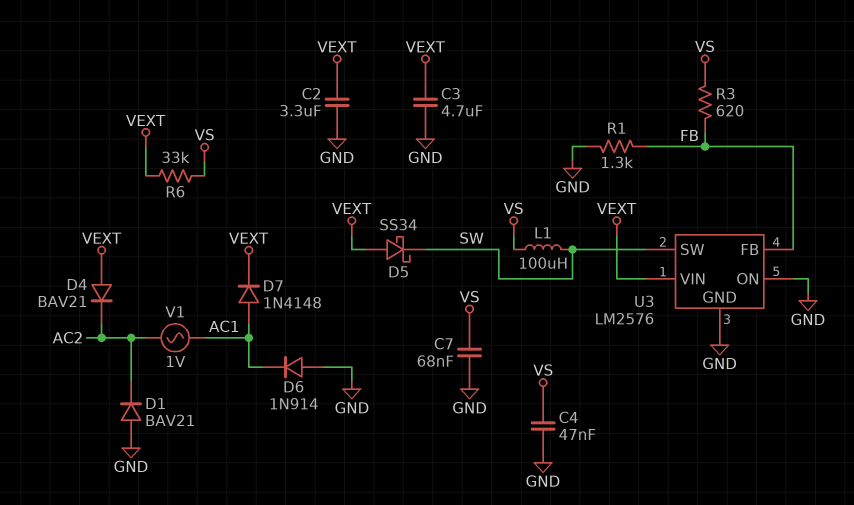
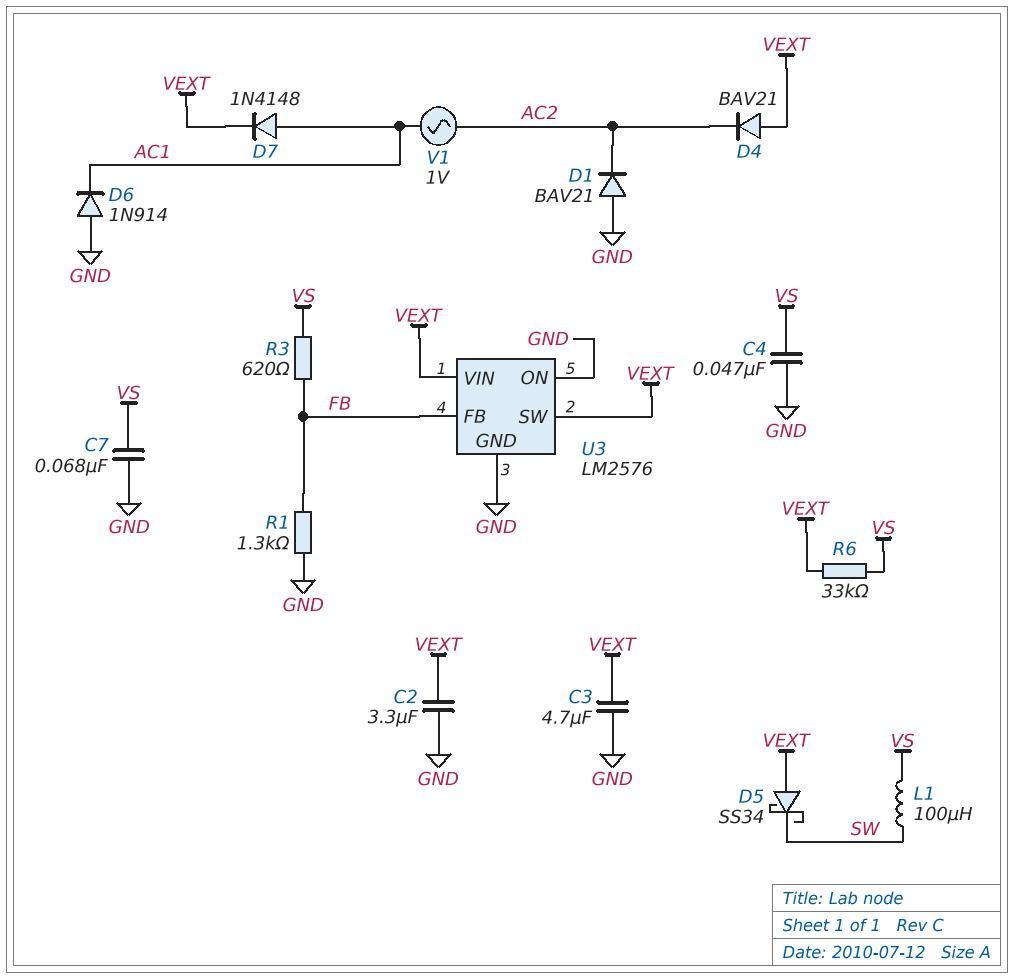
U3 pin SW: SW -> VEXT

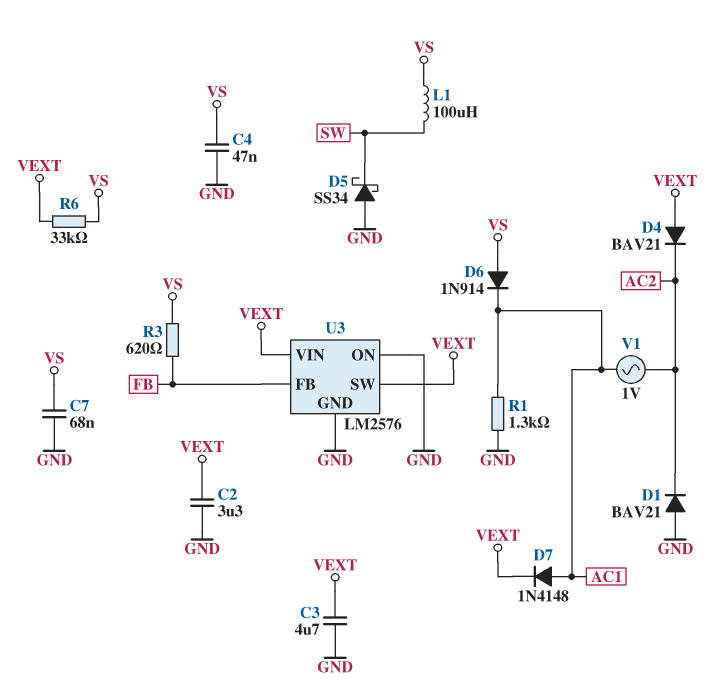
D5: schottky SS34 (A VEXT, K SW) -> schottky SS34 (A GND, K SW)
D6: diode 1N914 (A GND, K AC1) -> diode 1N914 (A VS, K AC1)
R1: 1.3k (FB, GND) -> 1.3k (AC1, GND)

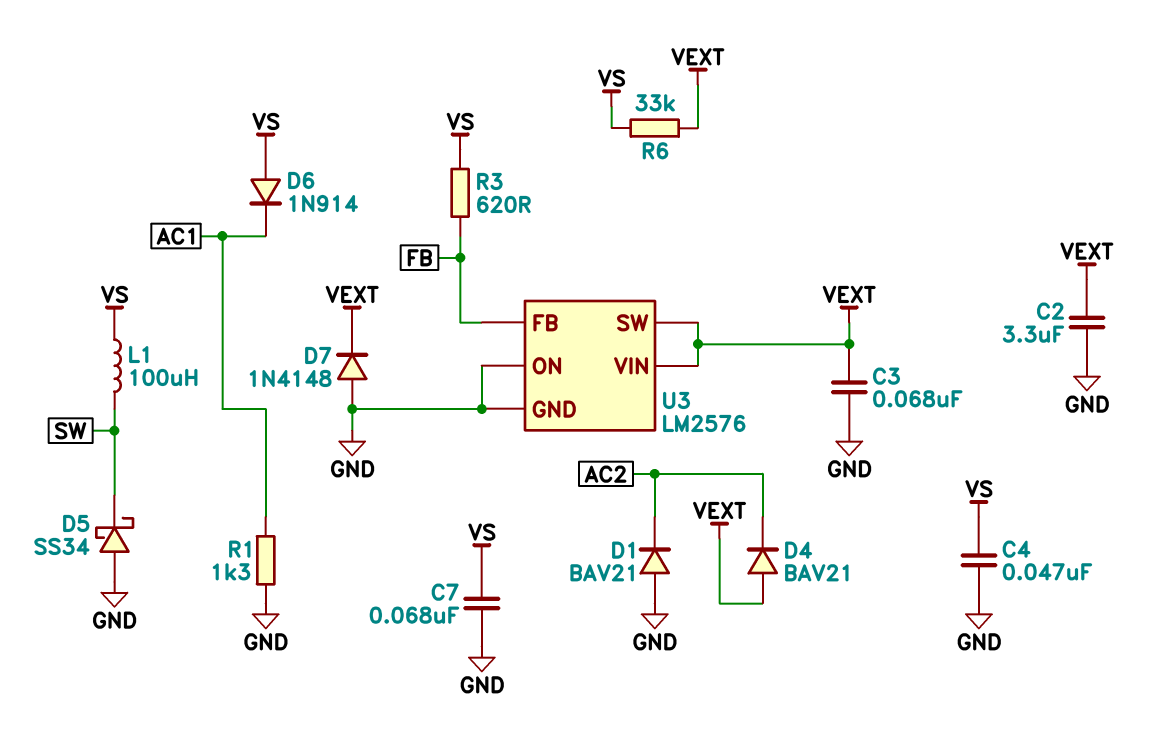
C3: 4.7uF (GND, VEXT) -> 68nF (GND, VEXT)
D7: diode 1N4148 (A AC1, K VEXT) -> diode 1N4148 (A GND, K VEXT)
V1: AC 1V (AC1, AC2) -> none

